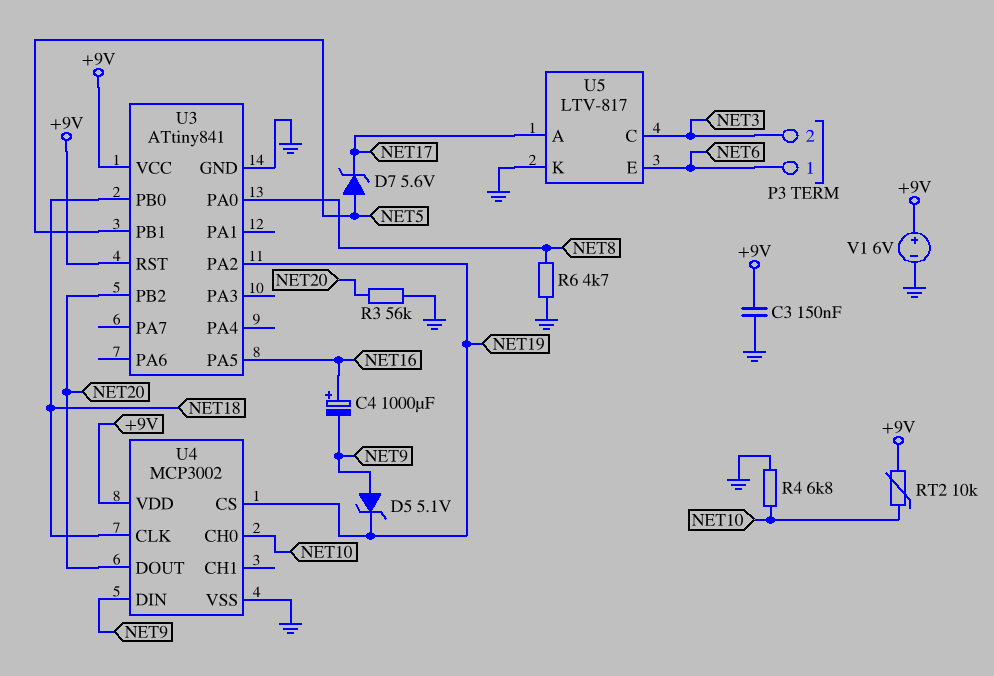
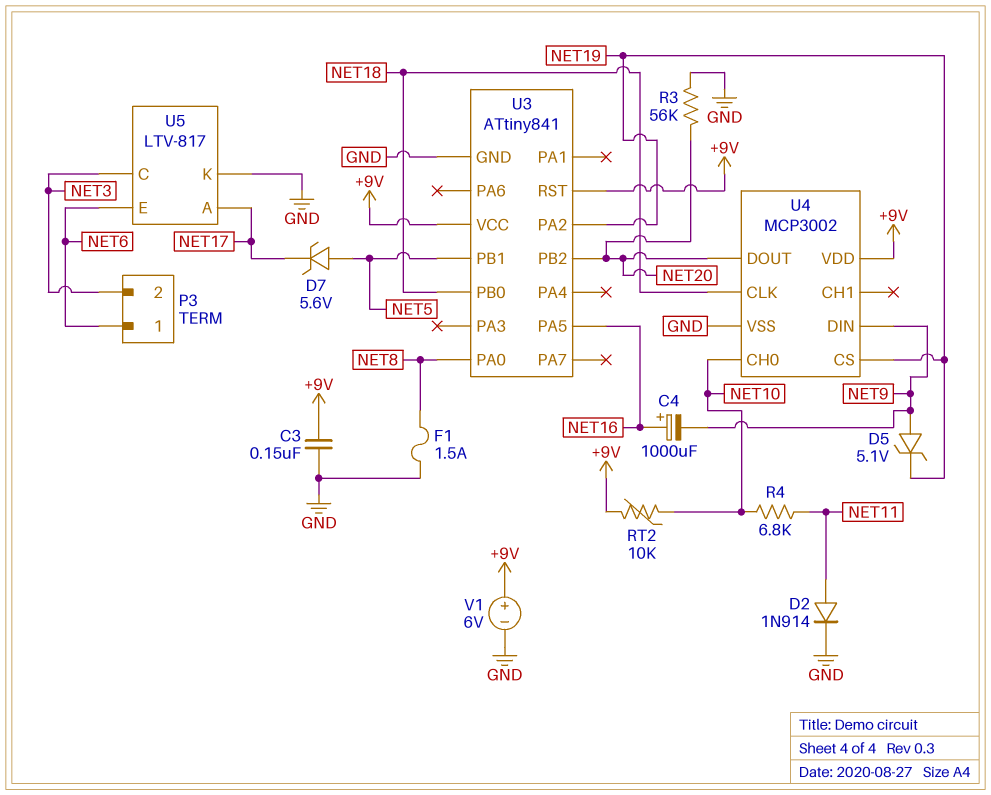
D2: none -> diode 1N914 (A NET11, K GND)
F1: none -> 1.5A (GND, NET8)
R4: 6.8k (GND, NET10) -> 6.8k (NET10, NET11)
R6: 4.7k (GND, NET8) -> none

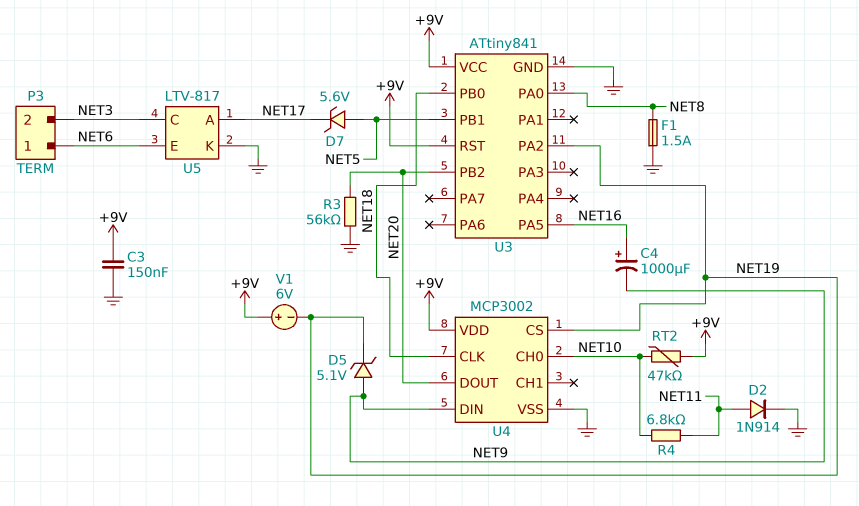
RT2: 10k (+9V, NET10) -> 47k (+9V, NET10)
V1: 6V (plus +9V, minus GND) -> 6V (plus +9V, minus NET19)

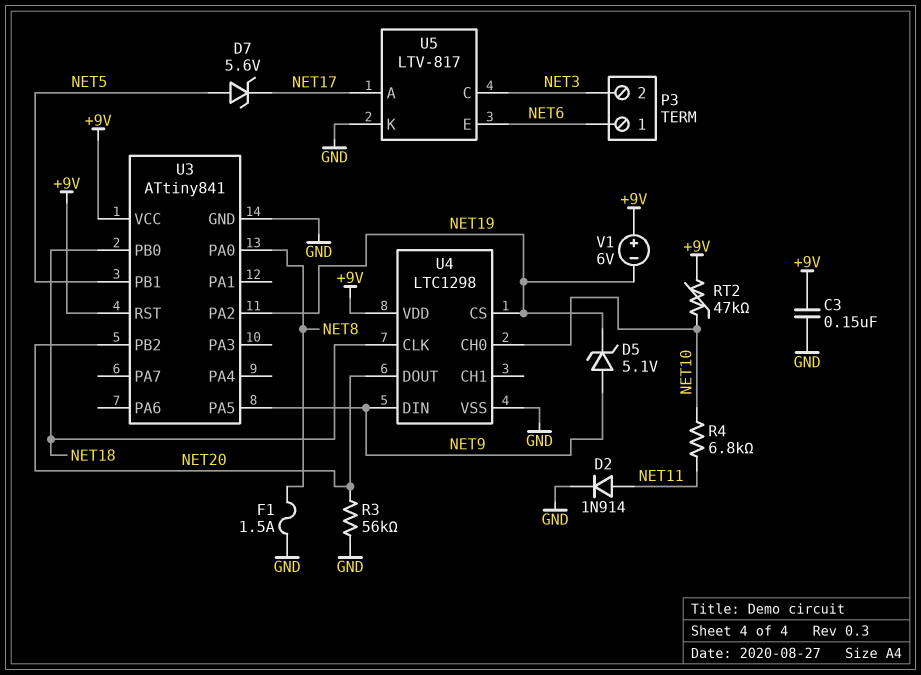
C4: 1000uF (plus NET16, minus NET9) -> none
U3 pin PA5: NET16 -> NET9
U4: MCP3002 -> LTC1298

